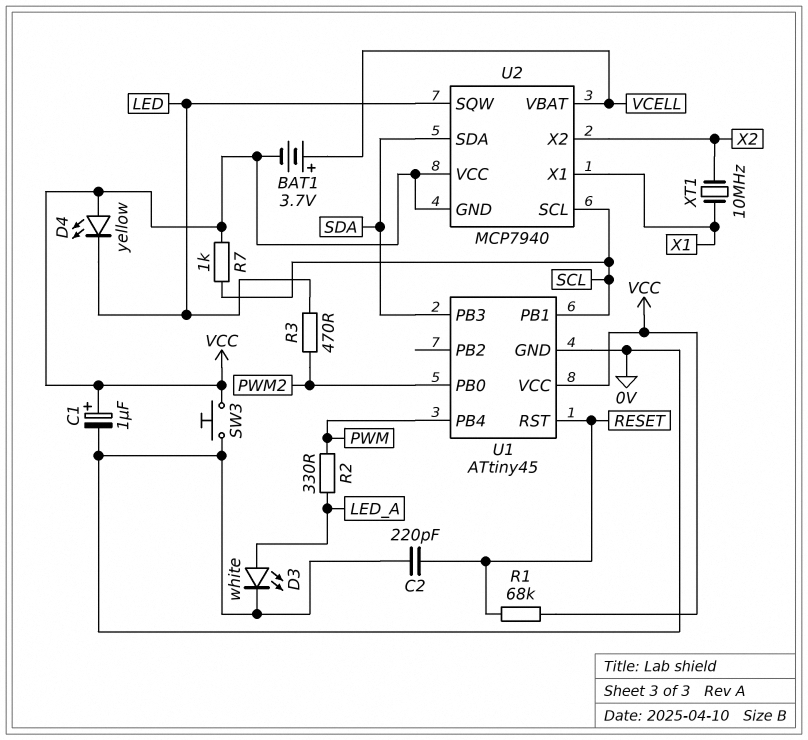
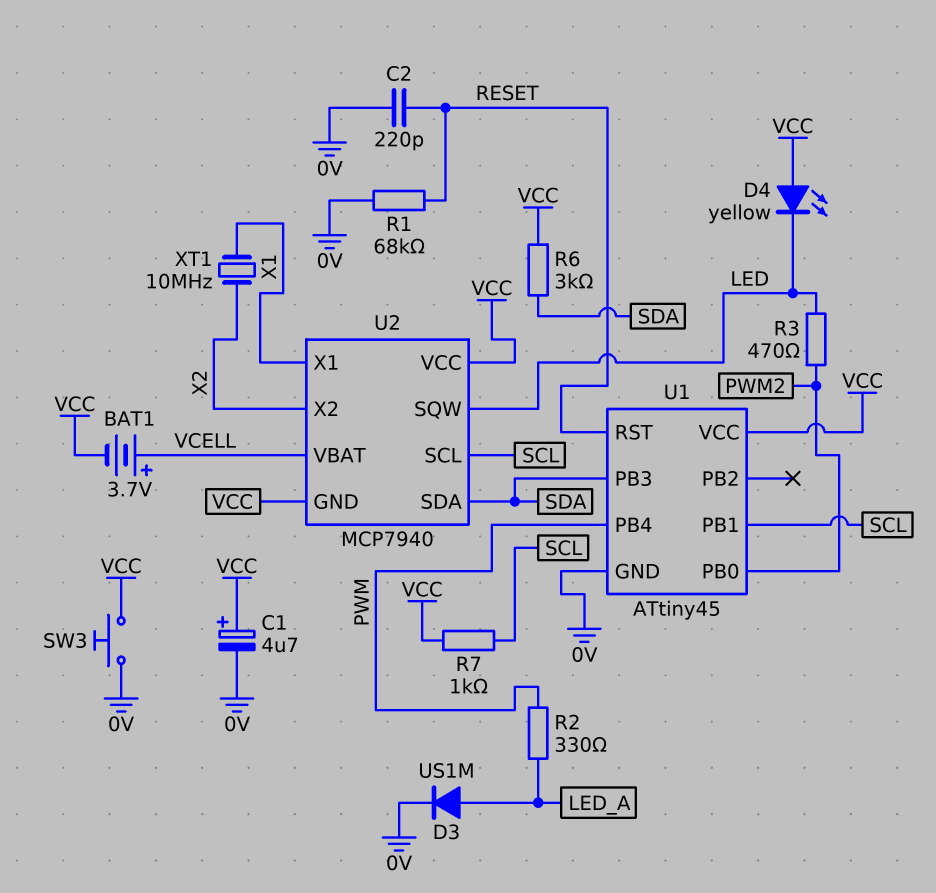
C1: 1uF (plus VCC, minus 0V) -> 4.7uF (plus VCC, minus 0V)
D3: LED white (A LED_A, K 0V) -> diode US1M (A LED_A, K 0V)
R1: 68k (RESET, VCC) -> 68k (0V, RESET)
R6: none -> 3k (SDA, VCC)

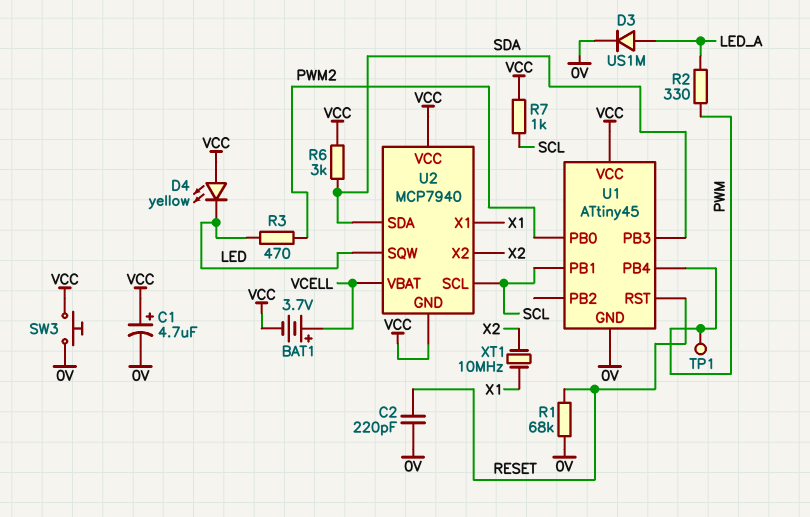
TP1: none -> test point (PWM)

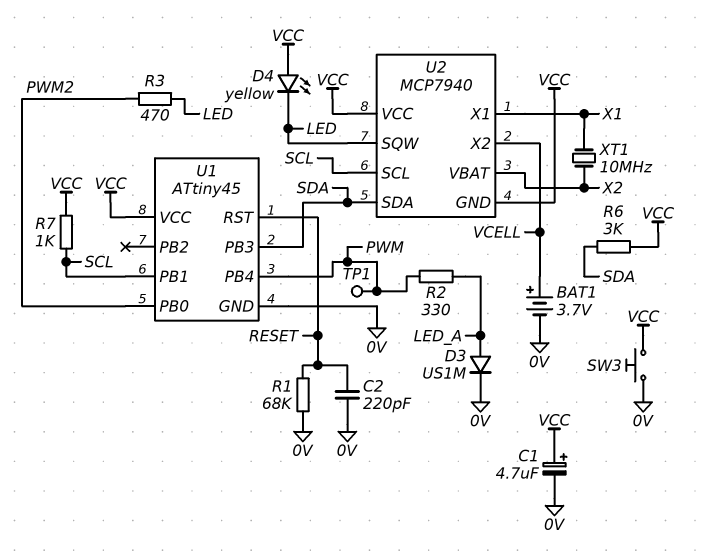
BAT1: 3.7V (plus VCELL, minus VCC) -> 3.7V (plus VCELL, minus 0V)
U2 pin VBAT: VCELL -> X2
U2 pin X2: X2 -> VCELL

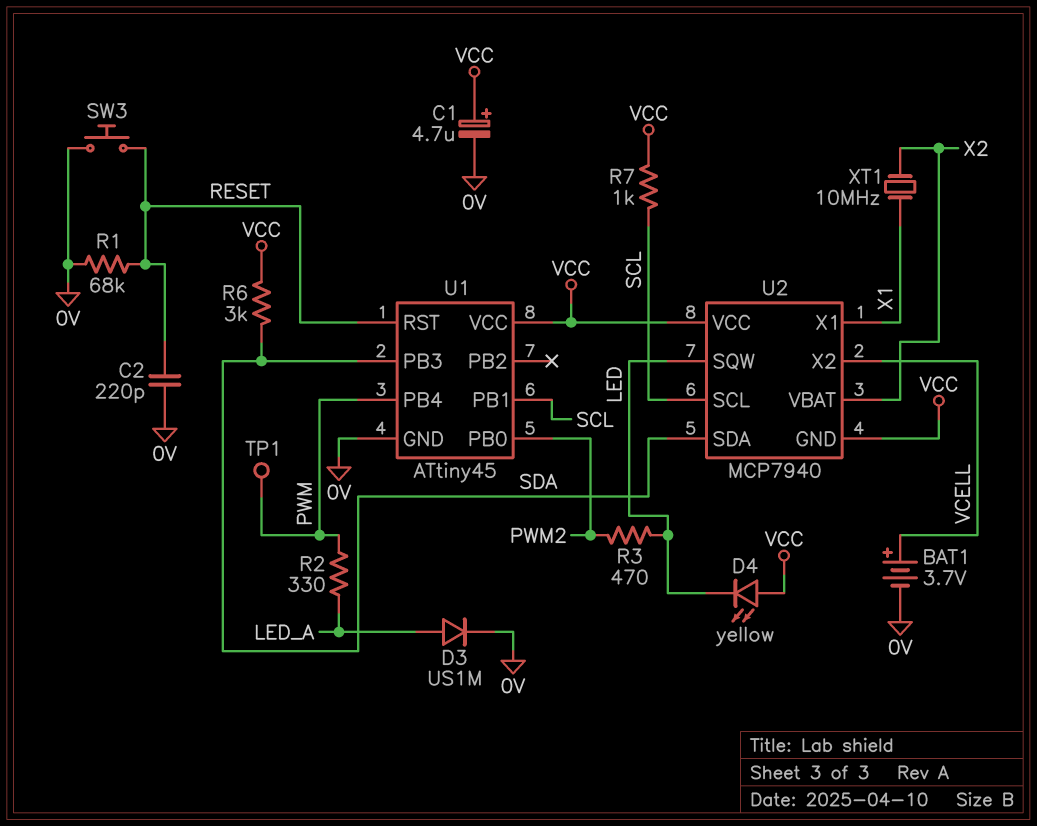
SW3: button (0V, VCC) -> button (0V, RESET)

